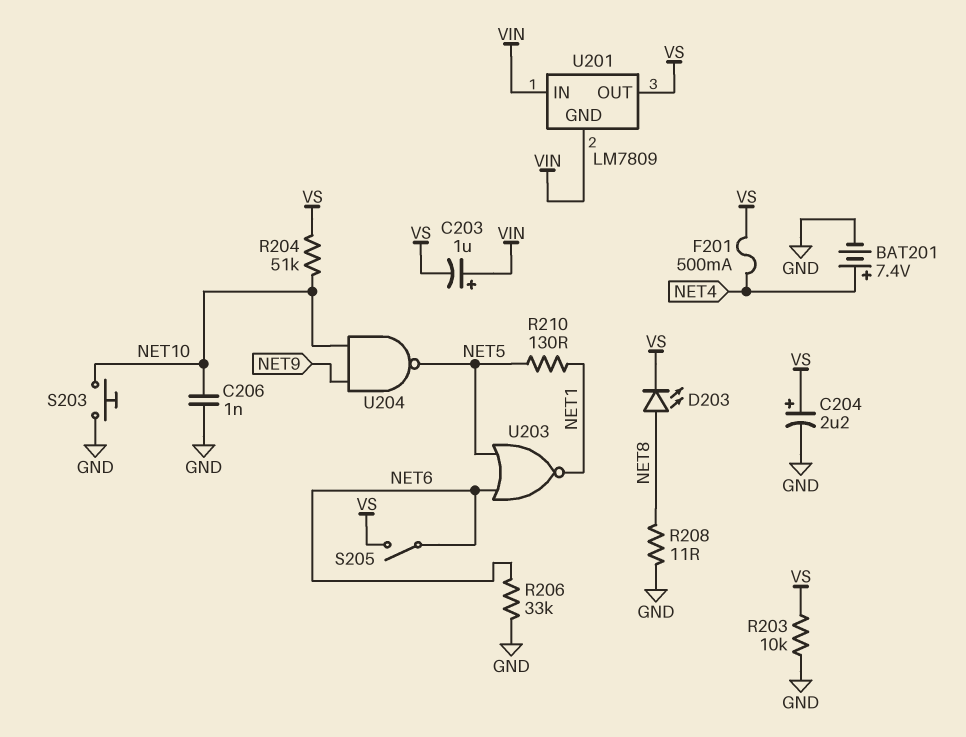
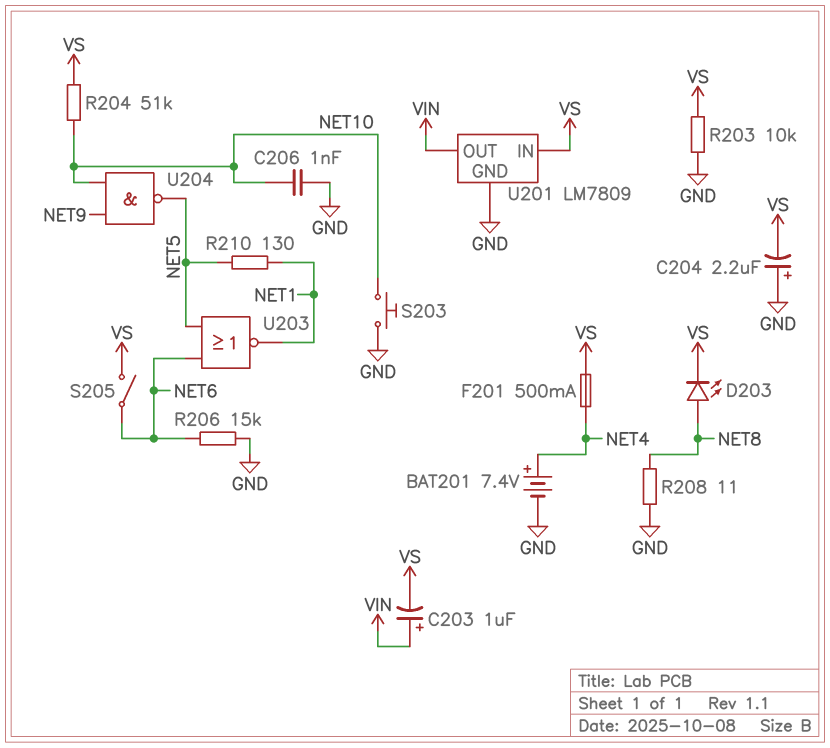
C204: 2.2uF (plus VS, minus GND) -> 2.2uF (plus GND, minus VS)
R206: 33k (GND, NET6) -> 15k (GND, NET6)
U201 pin GND: VIN -> GND
U201 pin IN: VIN -> VS
U201 pin OUT: VS -> VIN

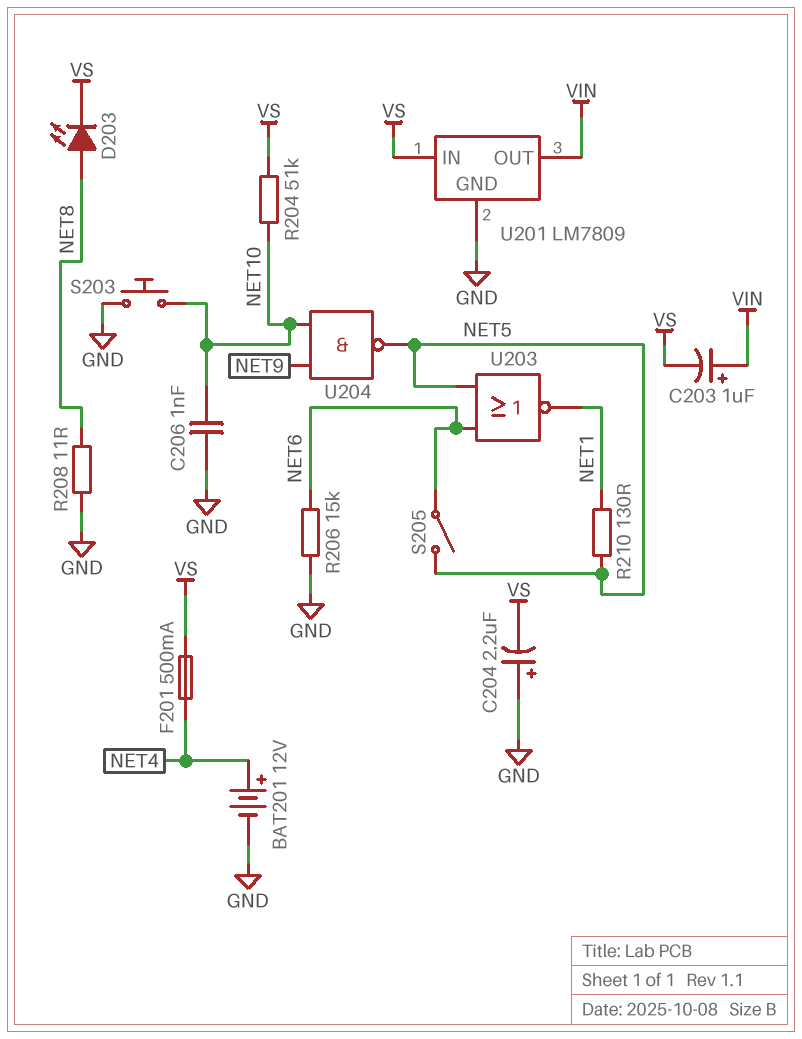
BAT201: 7.4V (plus NET4, minus GND) -> 12V (plus NET4, minus GND)
R203: 10k (GND, VS) -> none
S205: switch (NET6, VS) -> switch (NET5, NET6)

